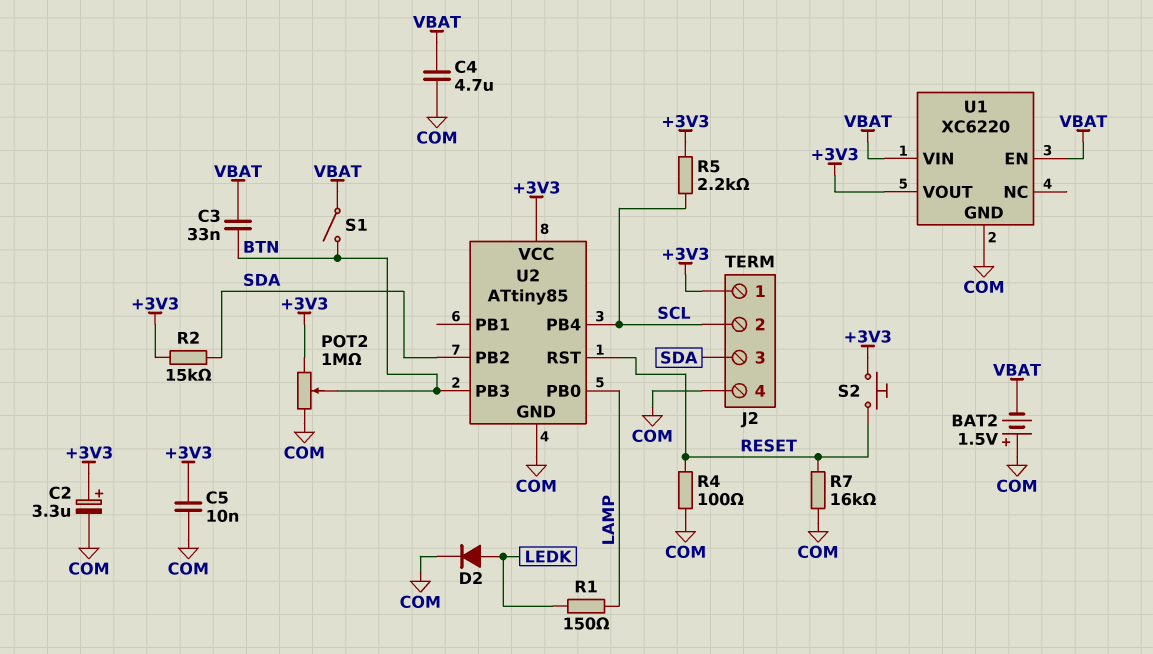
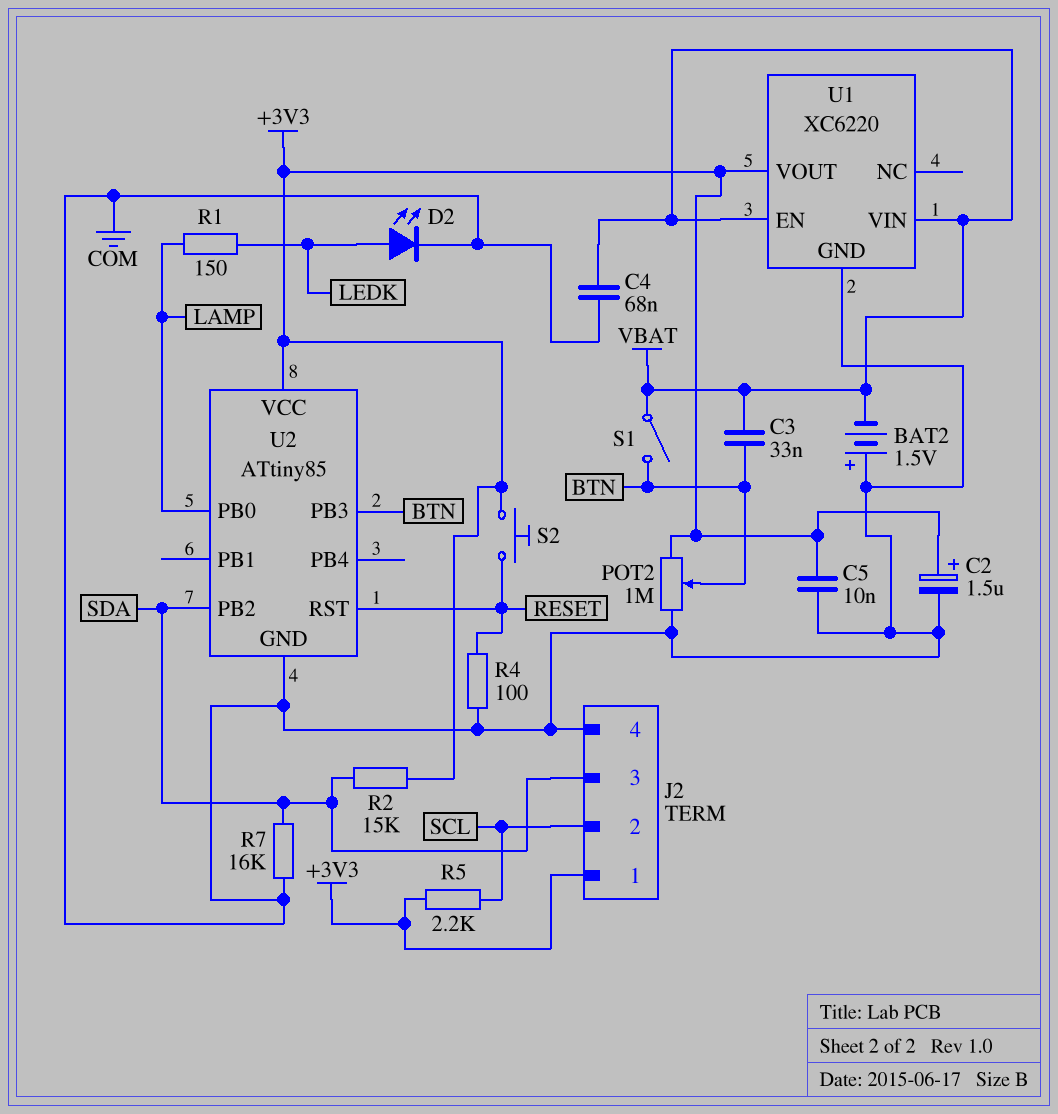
C2: 3.3uF (plus +3V3, minus COM) -> 1.5uF (plus +3V3, minus COM)
C4: 4.7uF (COM, VBAT) -> 68nF (COM, VBAT)
D2: diode (A LEDK, K COM) -> LED (A LEDK, K COM)
R7: 16k (COM, RESET) -> 16k (COM, SDA)
U2 pin PB4: SCL -> none

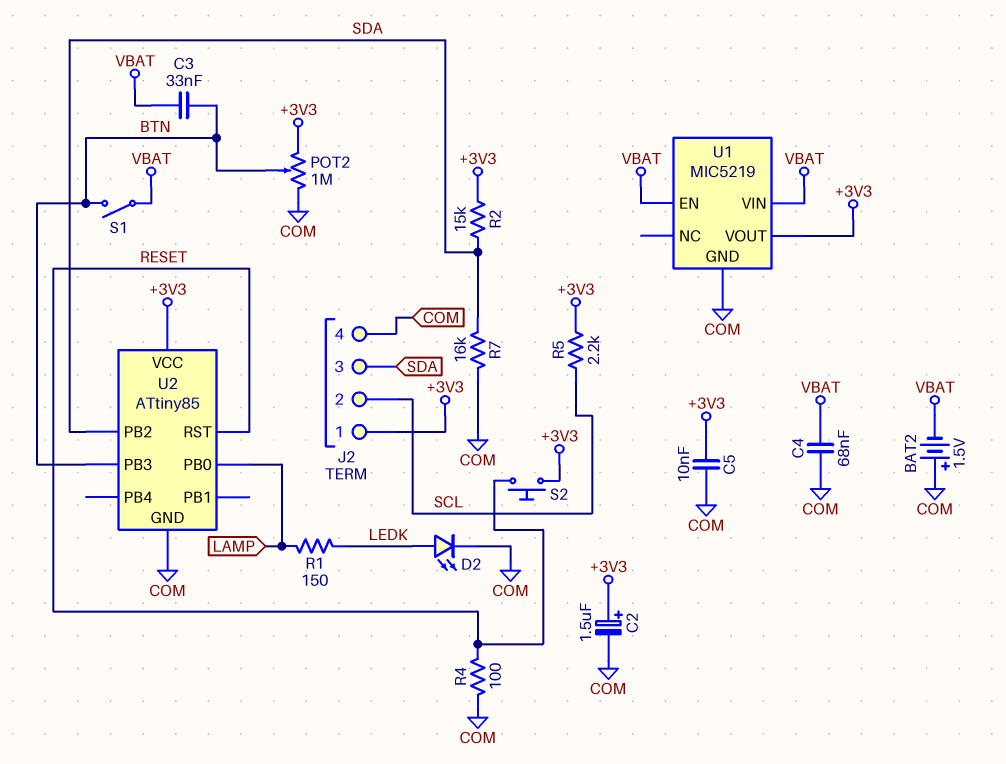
U1: XC6220 -> MIC5219

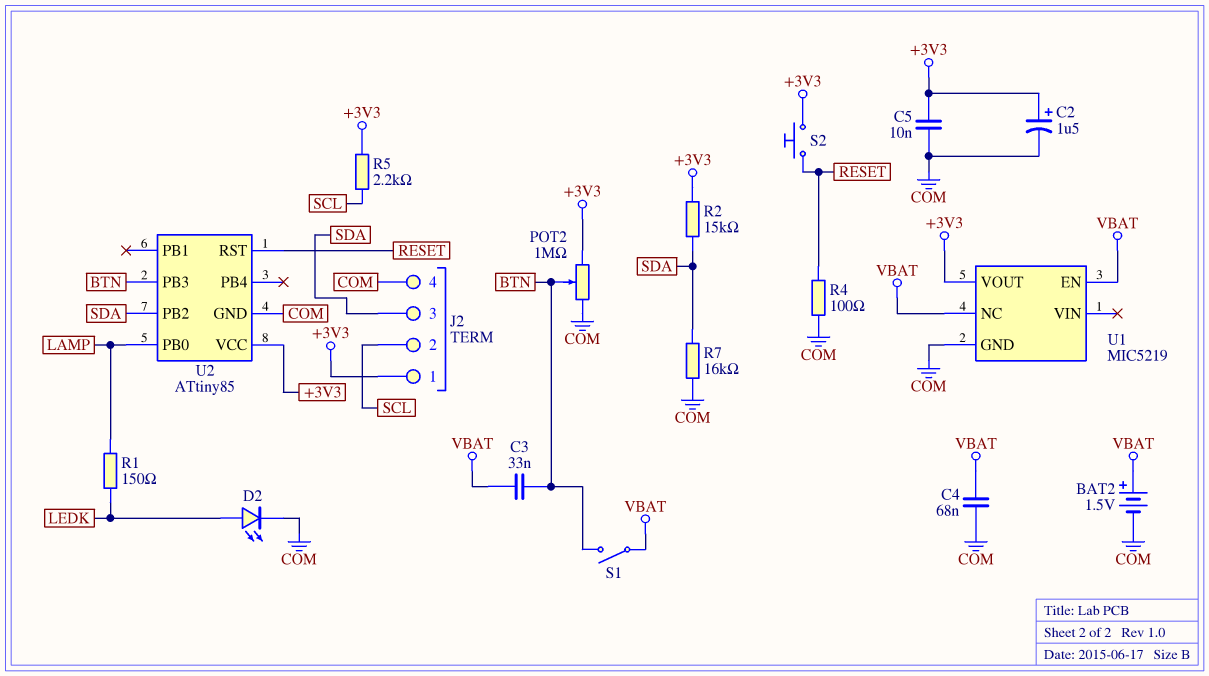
BAT2: 1.5V (plus COM, minus VBAT) -> 1.5V (plus VBAT, minus COM)
U1 pin NC: none -> VBAT
U1 pin VIN: VBAT -> none

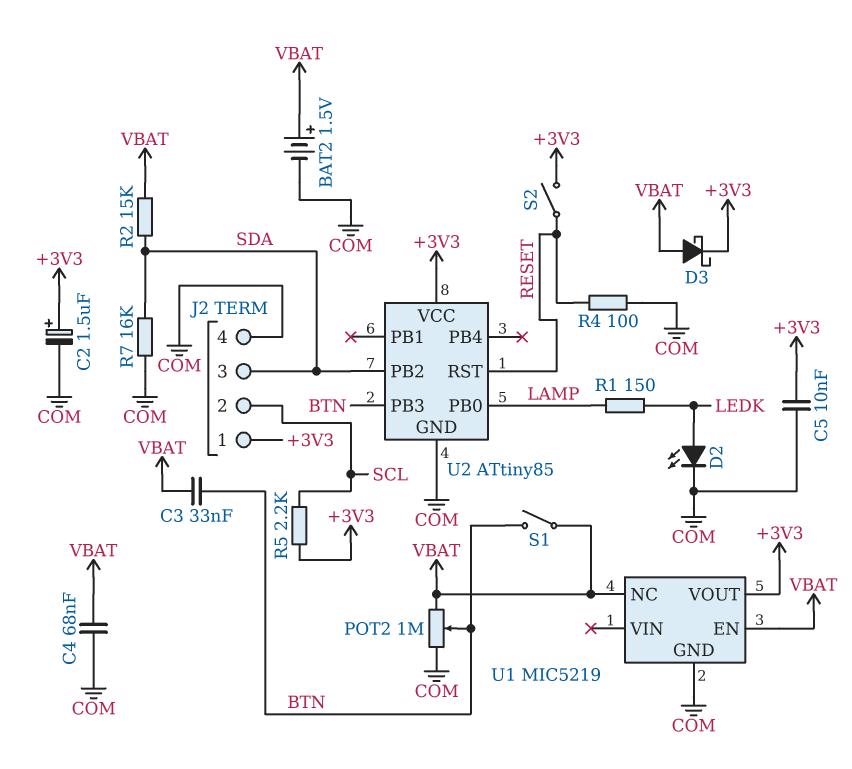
D3: none -> schottky (A VBAT, K +3V3)
POT2: 1M (+3V3, COM, wiper BTN) -> 1M (COM, VBAT, wiper BTN)
R2: 15k (+3V3, SDA) -> 15k (SDA, VBAT)
S2: button (+3V3, RESET) -> switch (+3V3, RESET)

